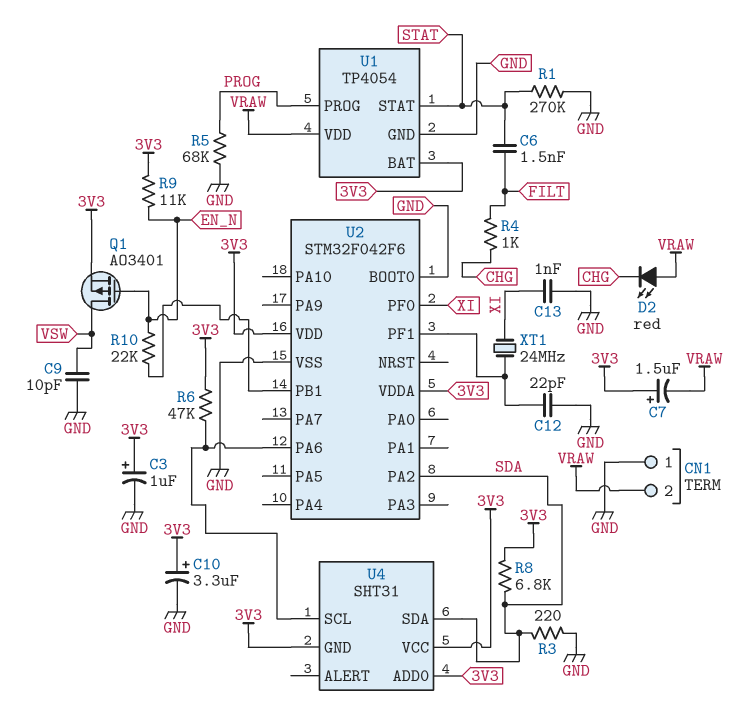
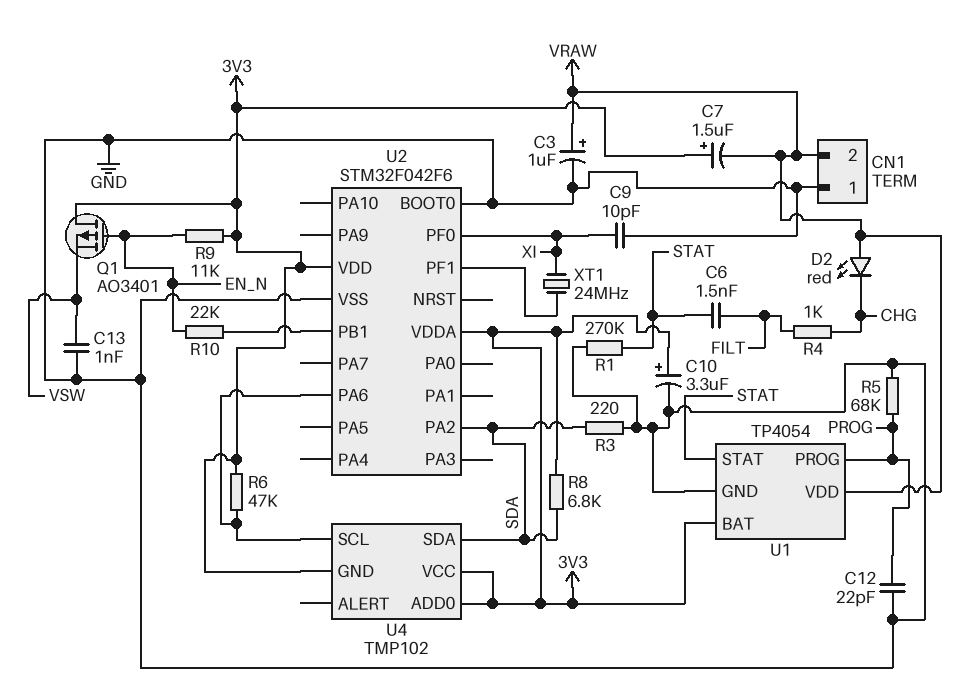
C3: 1uF (plus 3V3, minus GND) -> 1uF (plus VRAW, minus GND)
C9: 10pF (GND, VSW) -> 10pF (GND, XI)
C12: 22pF (GND, U2/PF1) -> 22pF (GND, PROG)
C13: 1nF (GND, XI) -> 1nF (GND, VSW)
Q1: PMOS AO3401 (G EN_N, D VSW, S 3V3) -> PMOS AO3401 (G EN_N, D 3V3, S VSW)
U4: SHT31 -> TMP102

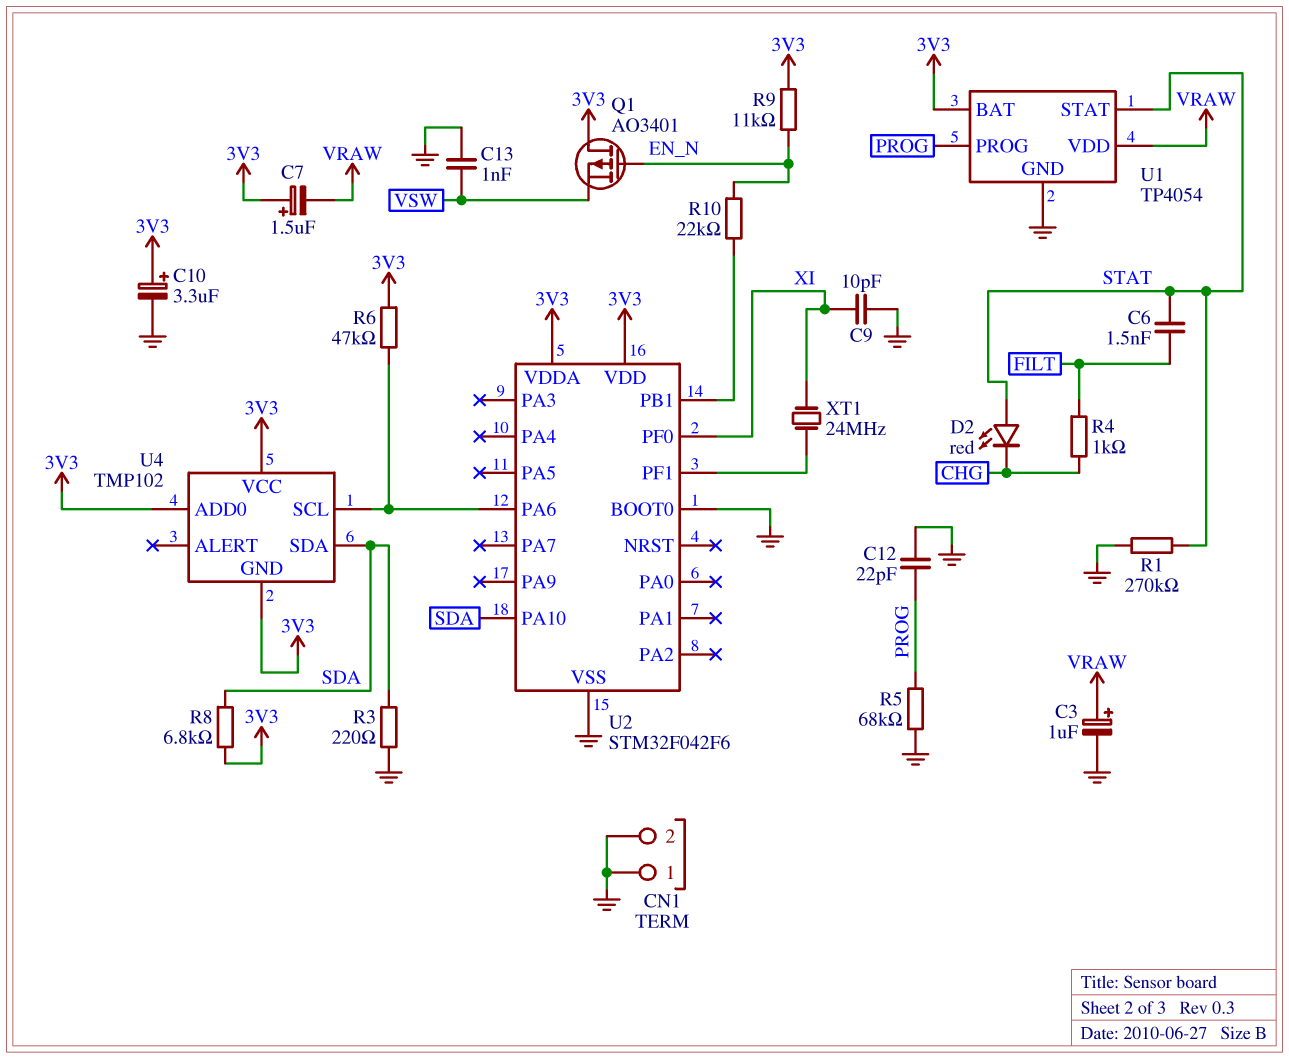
CN1 pin 2: VRAW -> GND
D2: LED red (A VRAW, K CHG) -> LED red (A STAT, K CHG)
U2 pin PA2: SDA -> none
U2 pin PA10: none -> SDA

